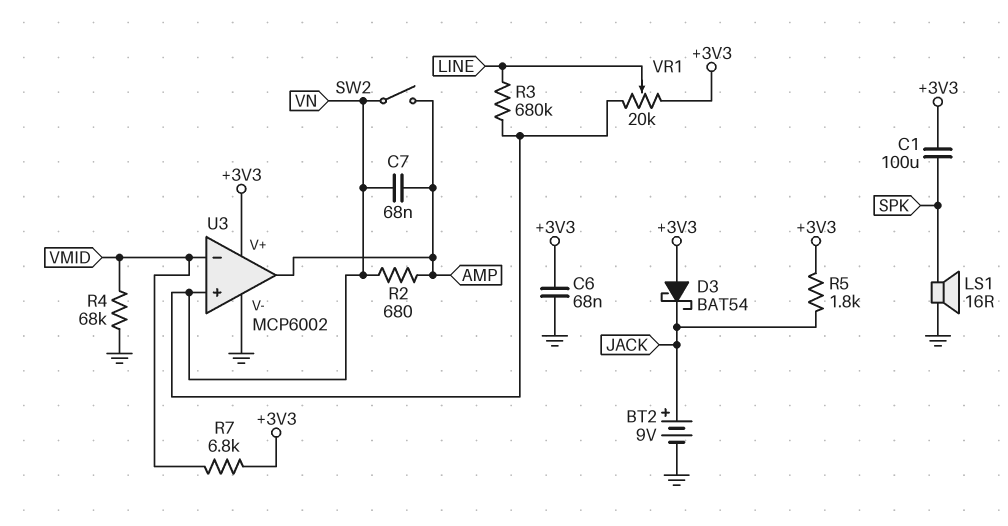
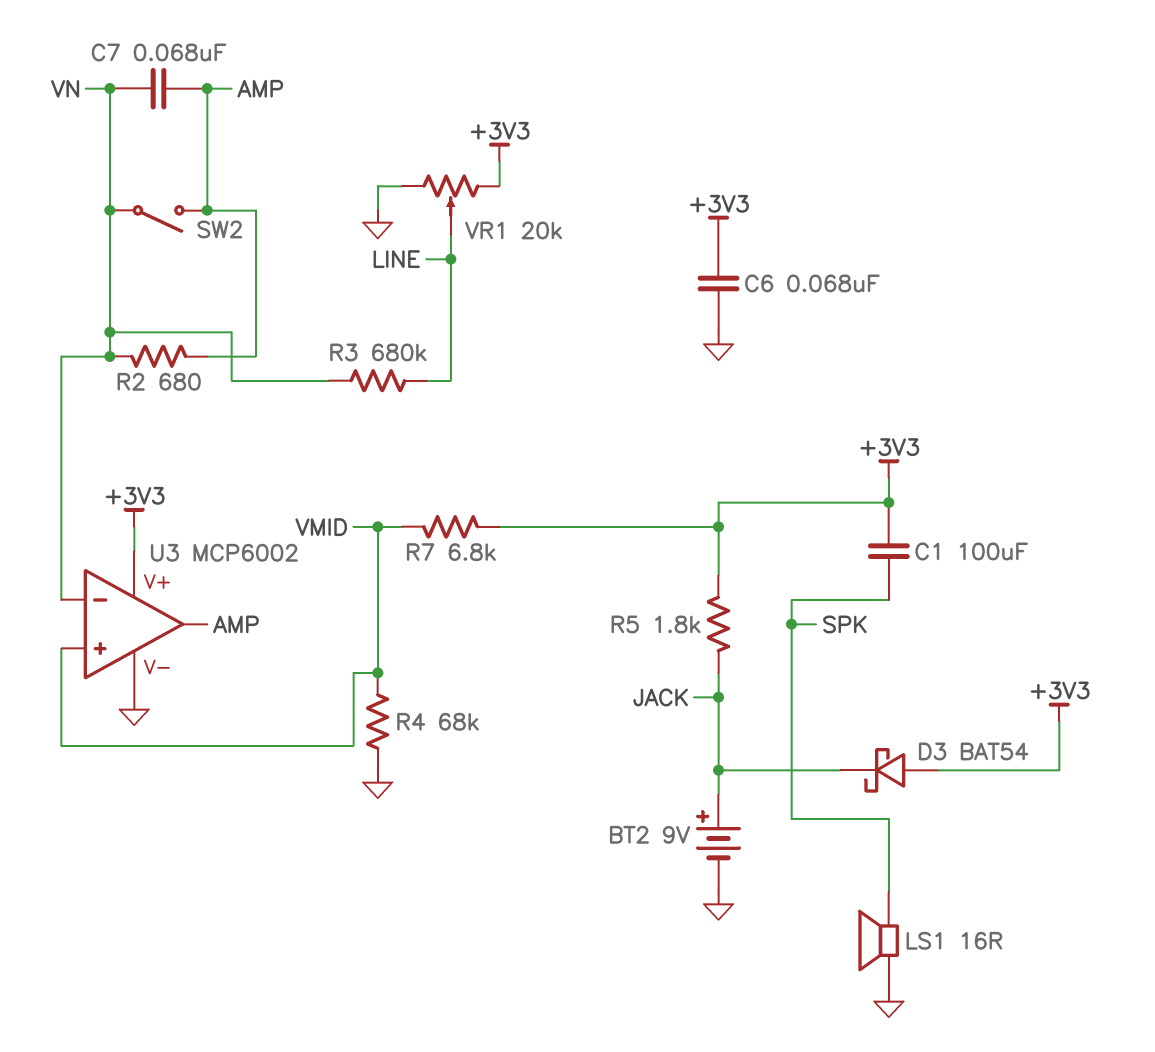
U3 pin in+: VN -> VMID
U3 pin in-: VMID -> VN
VR1: 20k (+3V3, VN, wiper LINE) -> 20k (+3V3, GND, wiper LINE)

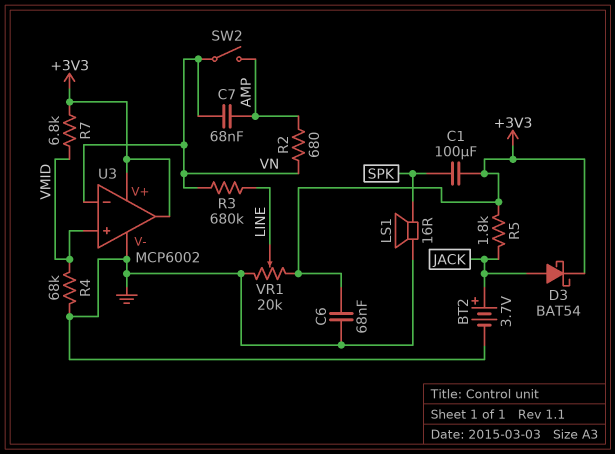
BT2: 9V (plus JACK, minus GND) -> 3.7V (plus JACK, minus GND)
D3: schottky BAT54 (A +3V3, K JACK) -> schottky BAT54 (A JACK, K +3V3)
U3 pin out: AMP -> +3V3

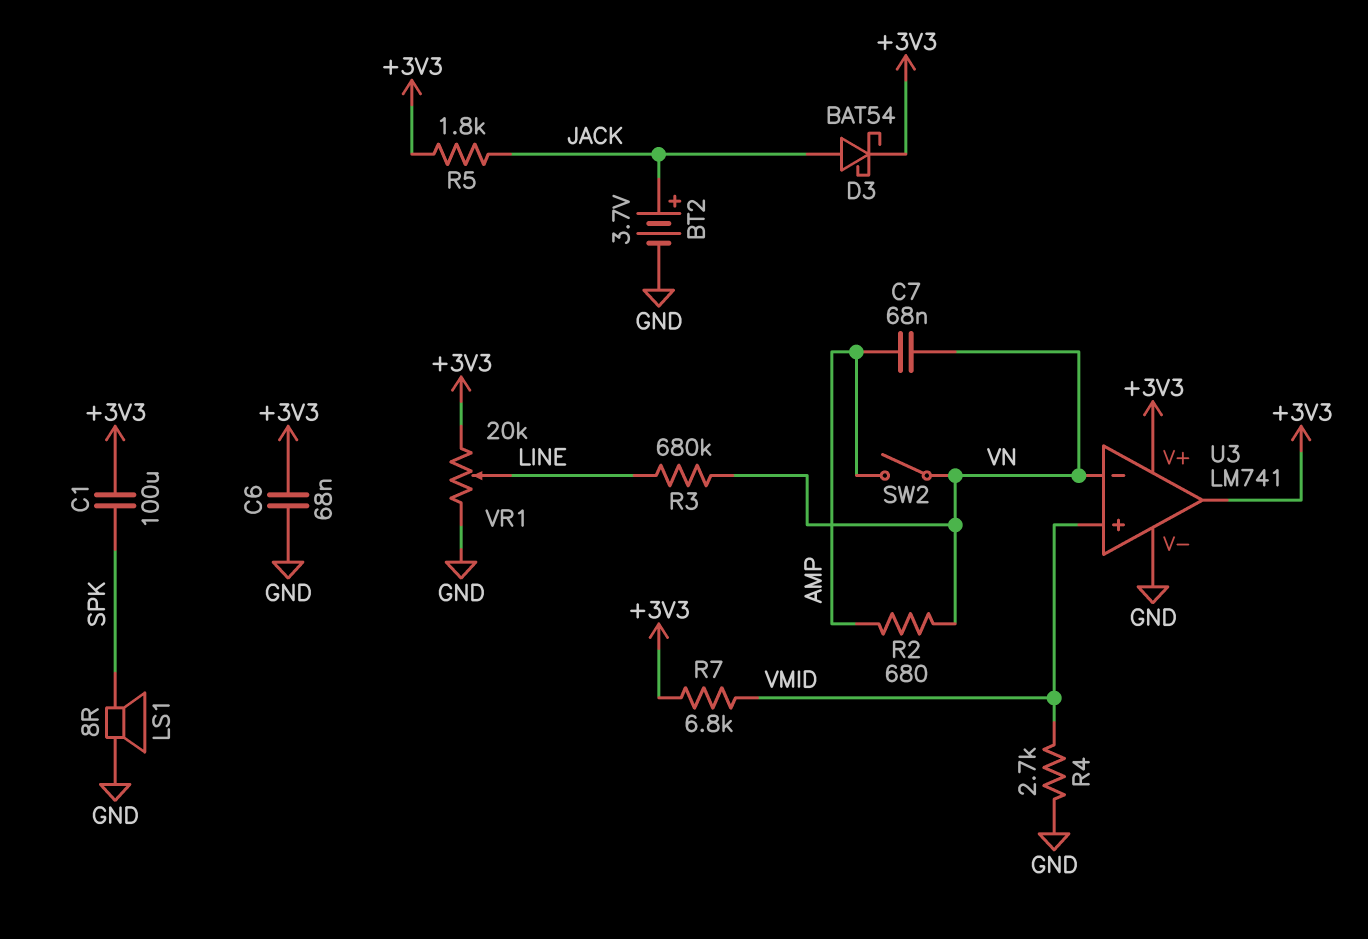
LS1: speaker 16R (GND, SPK) -> speaker 8R (GND, SPK)
R4: 68k (GND, VMID) -> 2.7k (GND, VMID)
U3: MCP6002 -> LM741

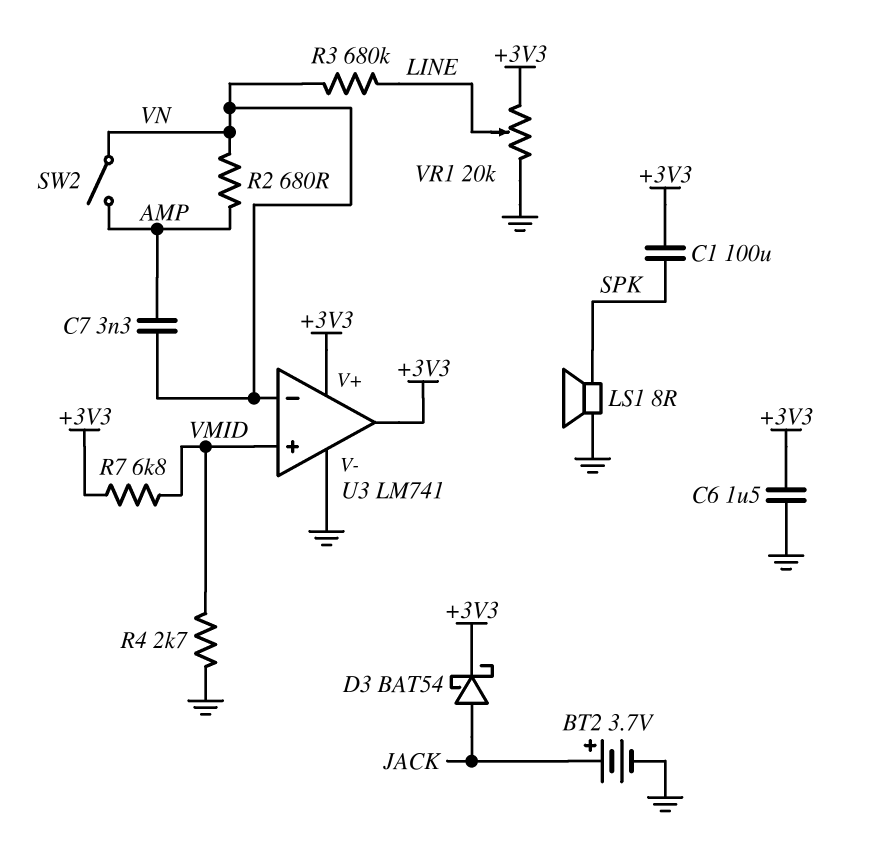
C6: 68nF (+3V3, GND) -> 1.5uF (+3V3, GND)
C7: 68nF (AMP, VN) -> 3.3nF (AMP, VN)
R5: 1.8k (+3V3, JACK) -> none

